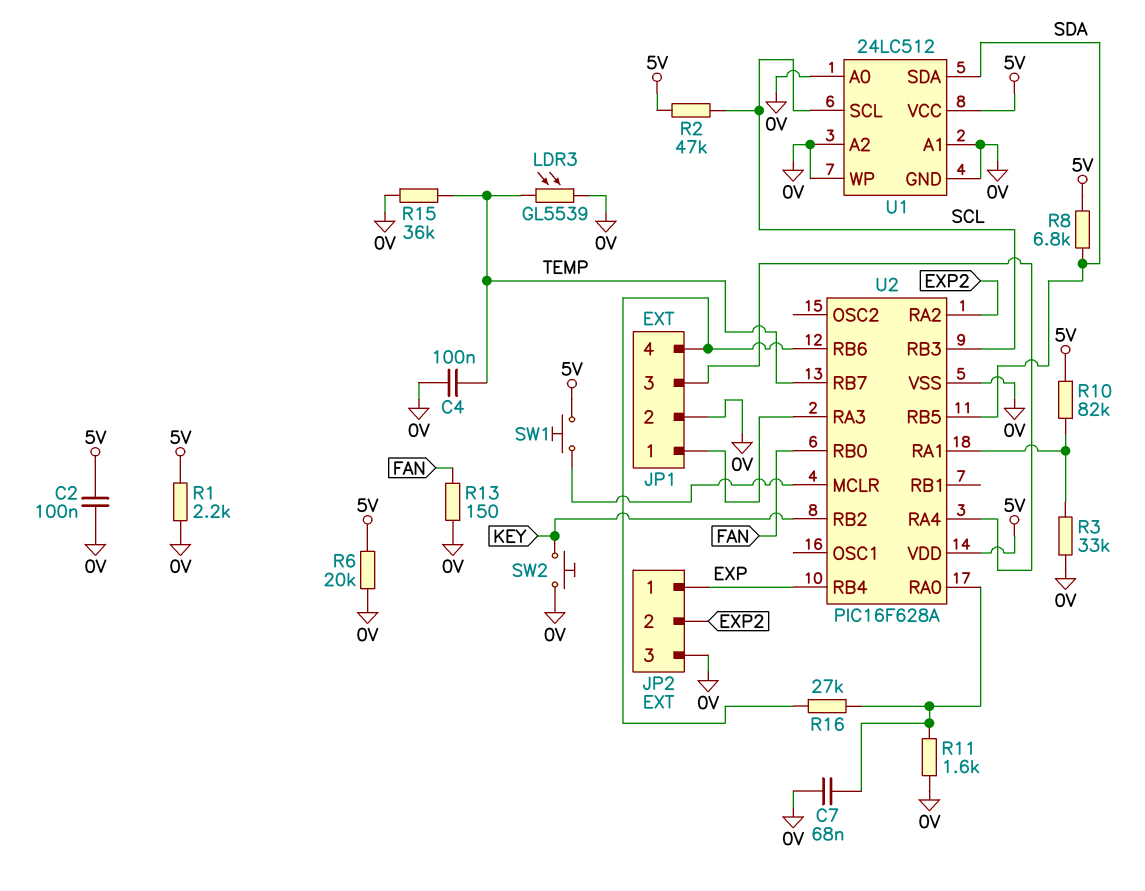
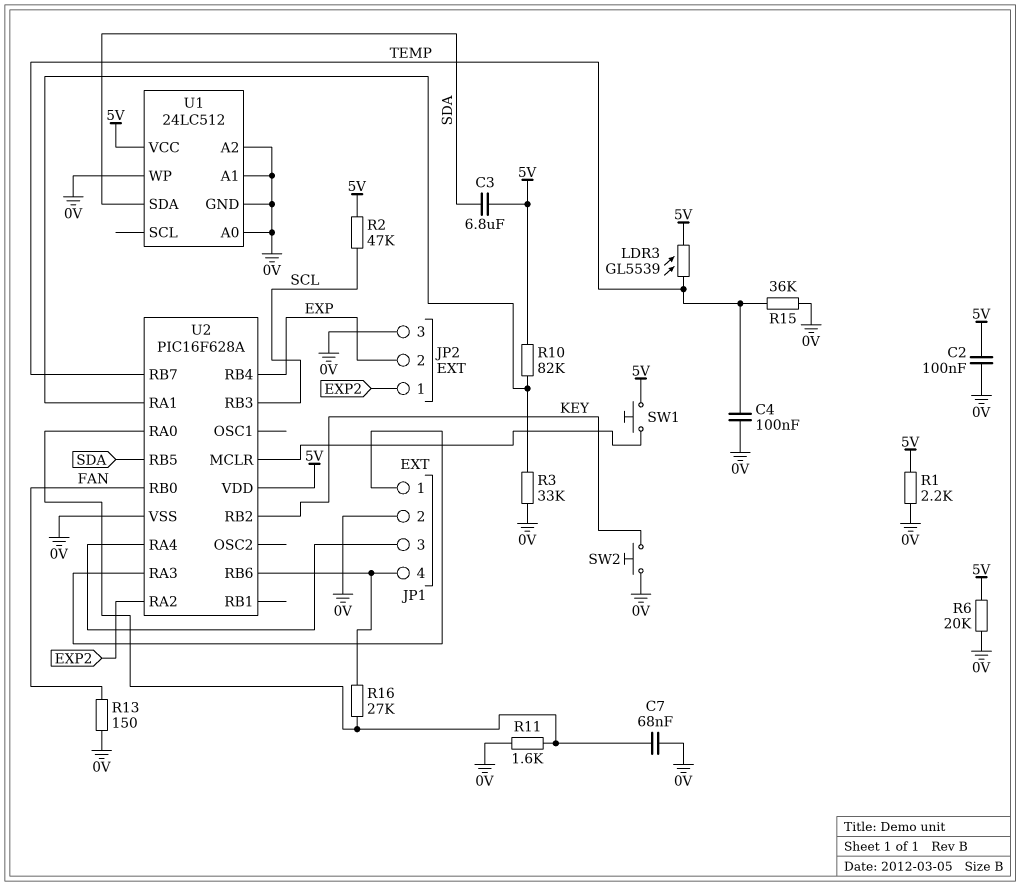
C3: none -> 6.8uF (5V, SDA)
JP2 pin 1: EXP -> EXP2
JP2 pin 2: EXP2 -> EXP
LDR3: GL5539 (0V, TEMP) -> GL5539 (5V, TEMP)
R8: 6.8k (5V, SDA) -> none
U1 pin SCL: SCL -> none

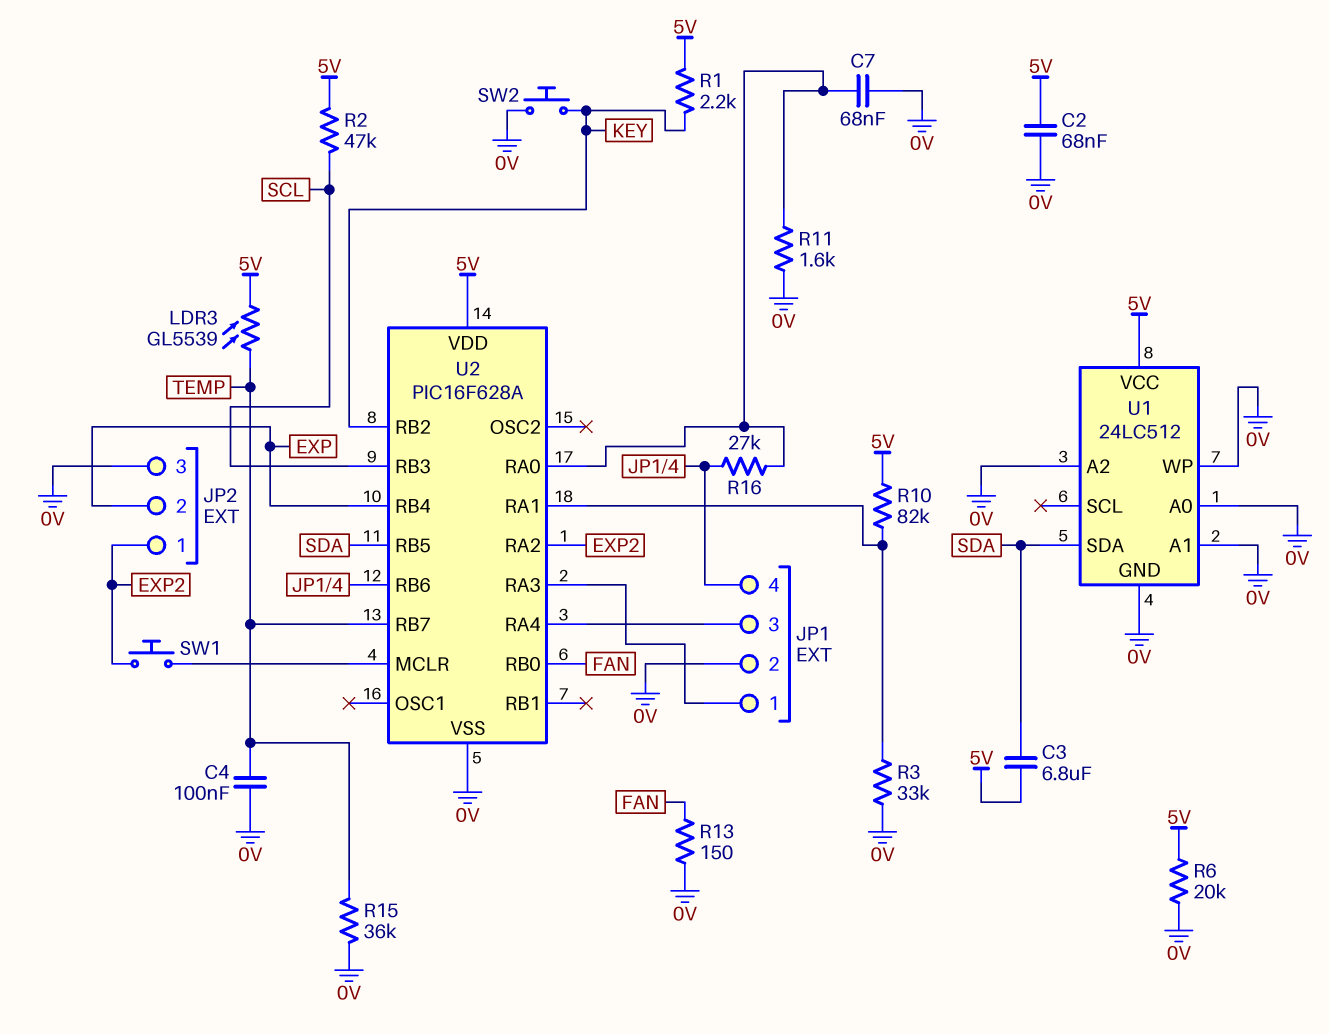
C2: 100nF (0V, 5V) -> 68nF (0V, 5V)
R1: 2.2k (0V, 5V) -> 2.2k (5V, KEY)
SW1: button (5V, U2/MCLR) -> button (EXP2, U2/MCLR)

